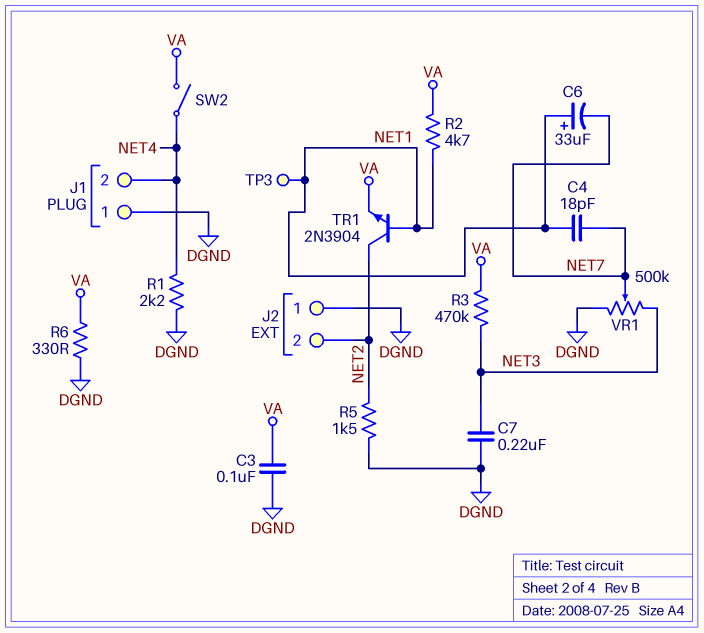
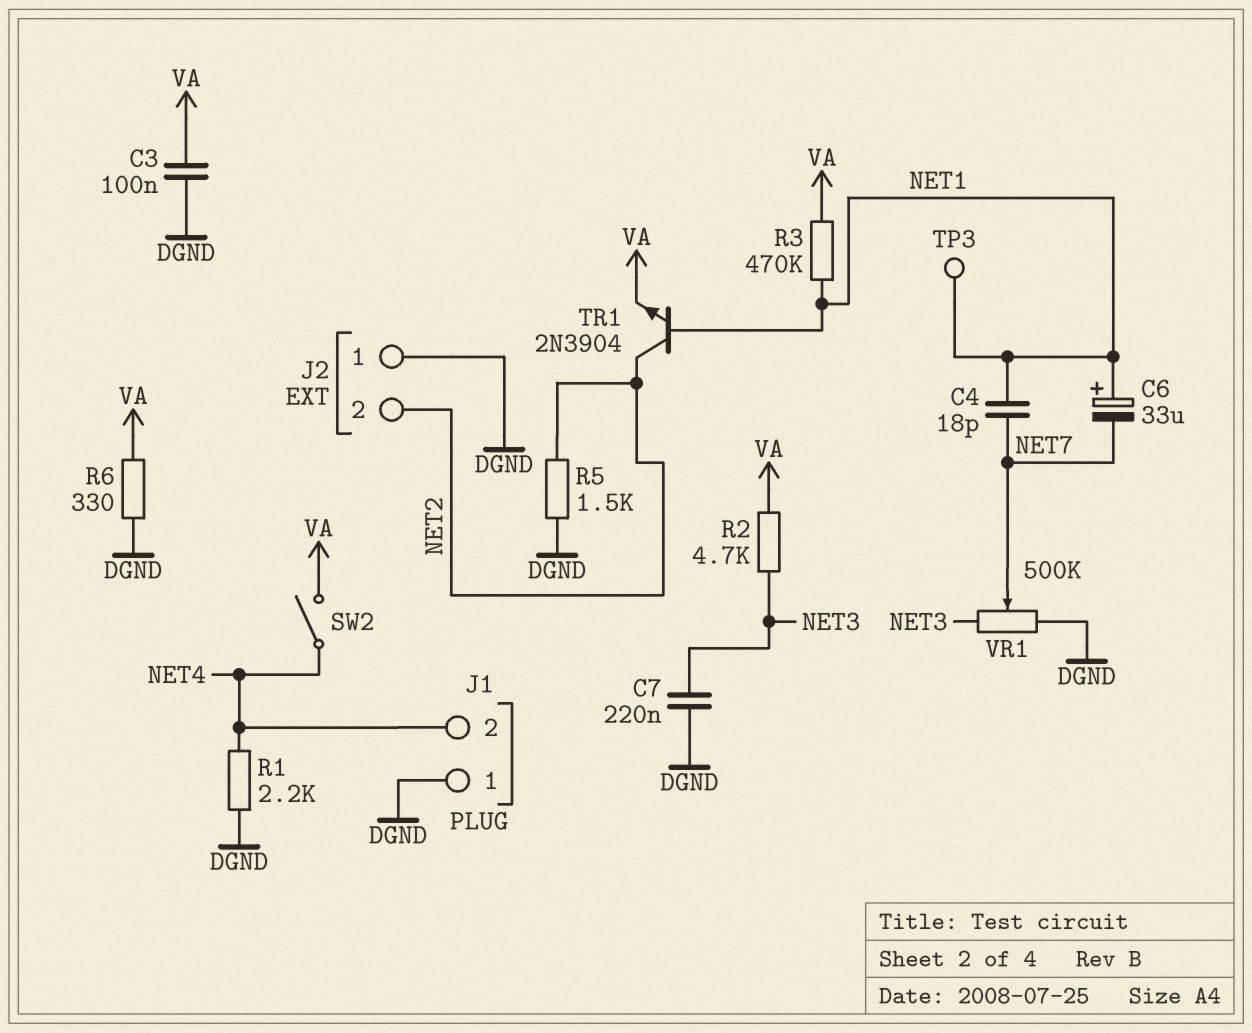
R2: 4.7k (NET1, VA) -> 4.7k (NET3, VA)
R3: 470k (NET3, VA) -> 470k (NET1, VA)

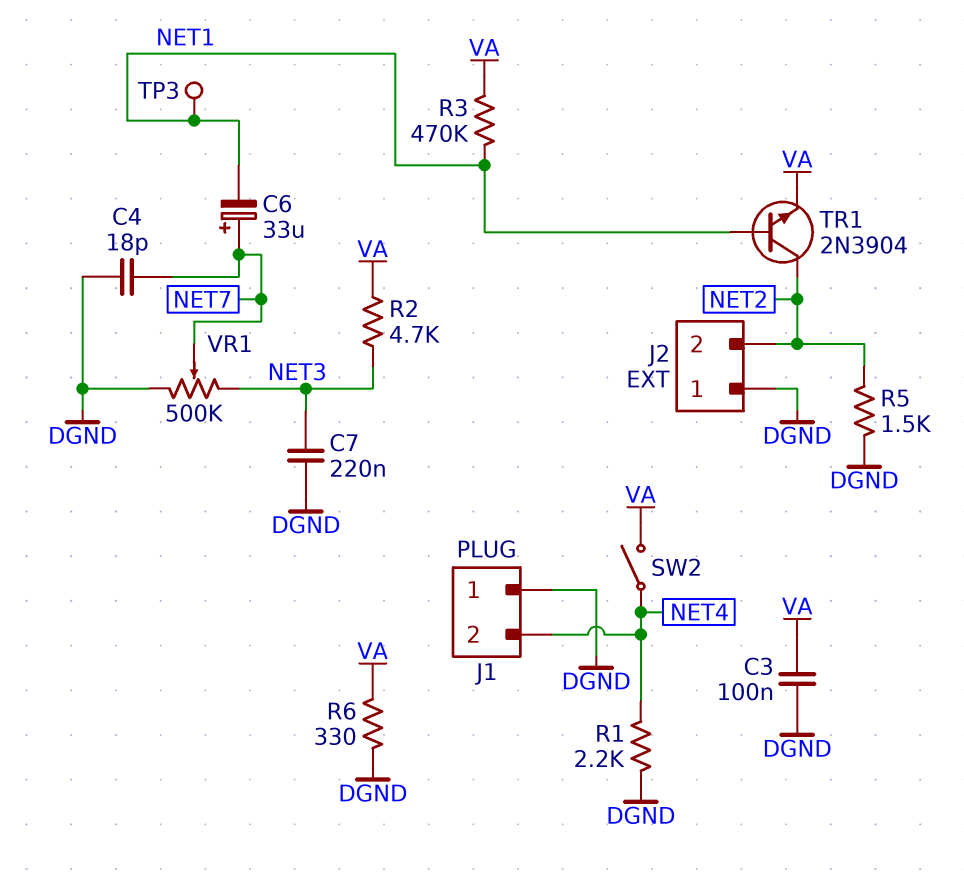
C4: 18pF (NET1, NET7) -> 18pF (DGND, NET7)
C6: 33uF (plus NET1, minus NET7) -> 33uF (plus NET7, minus NET1)

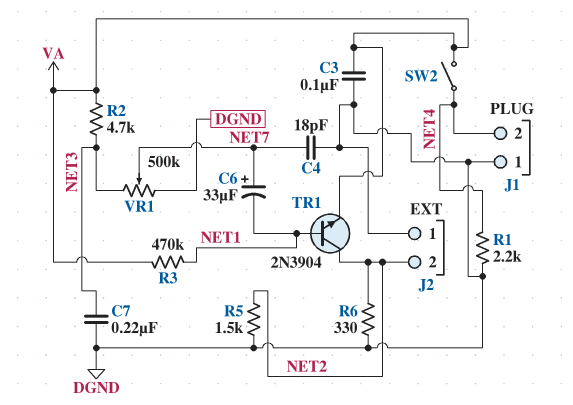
R6: 330 (DGND, VA) -> 330 (DGND, NET2)
TP3: test point (NET1) -> none

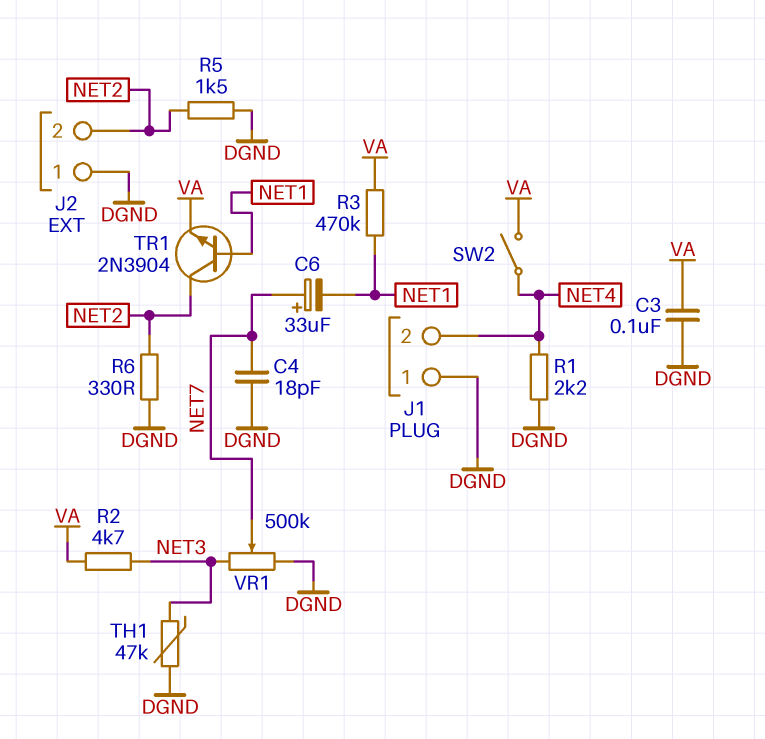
C7: 220nF (DGND, NET3) -> none
TH1: none -> 47k (DGND, NET3)

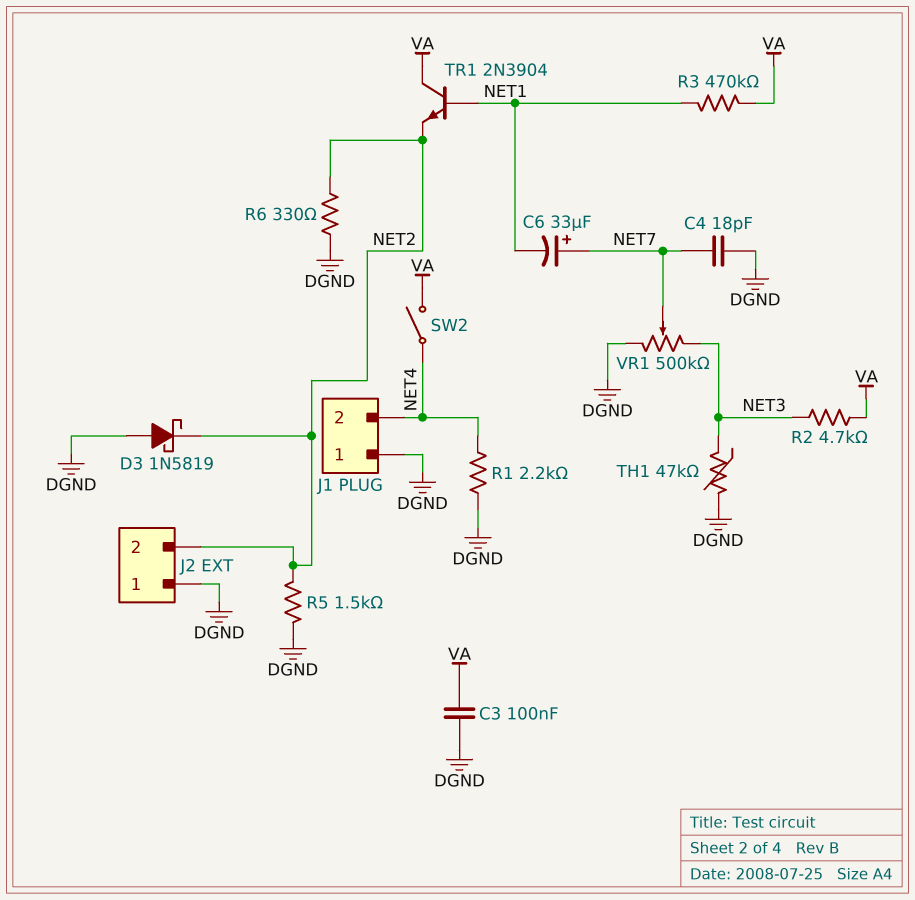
D3: none -> schottky 1N5819 (A DGND, K NET2)
TR1: NPN 2N3904 (B NET1, C NET2, E VA) -> NPN 2N3904 (B NET1, C VA, E NET2)

